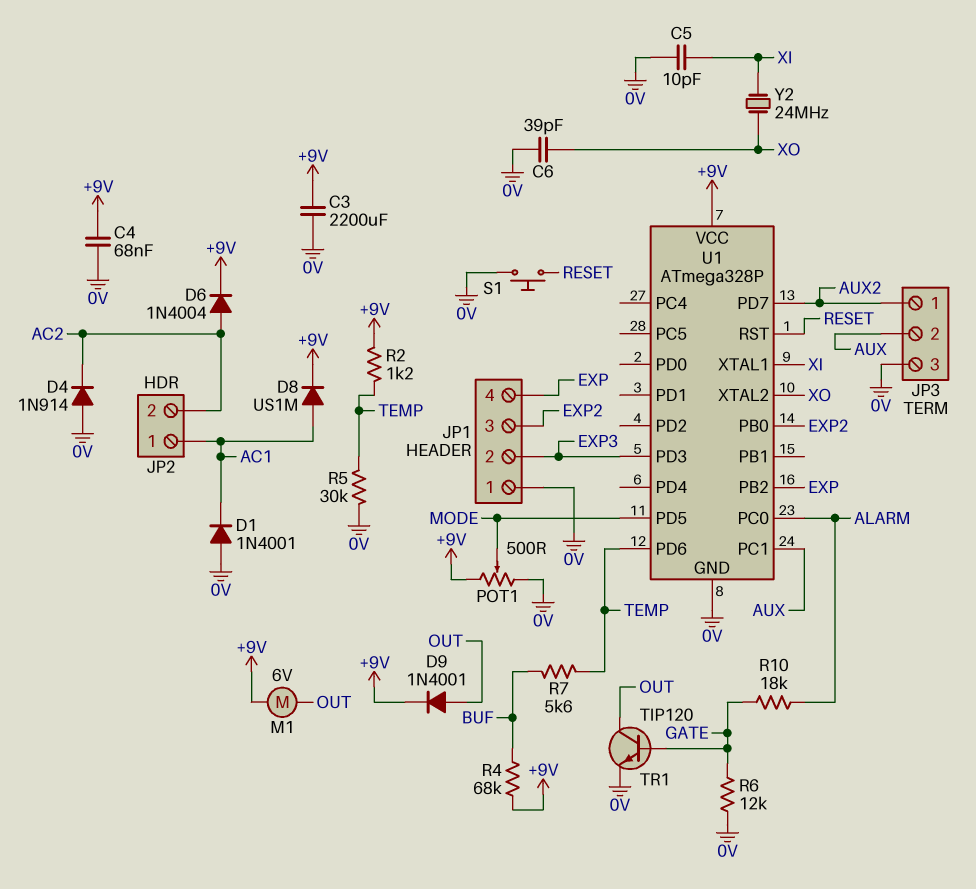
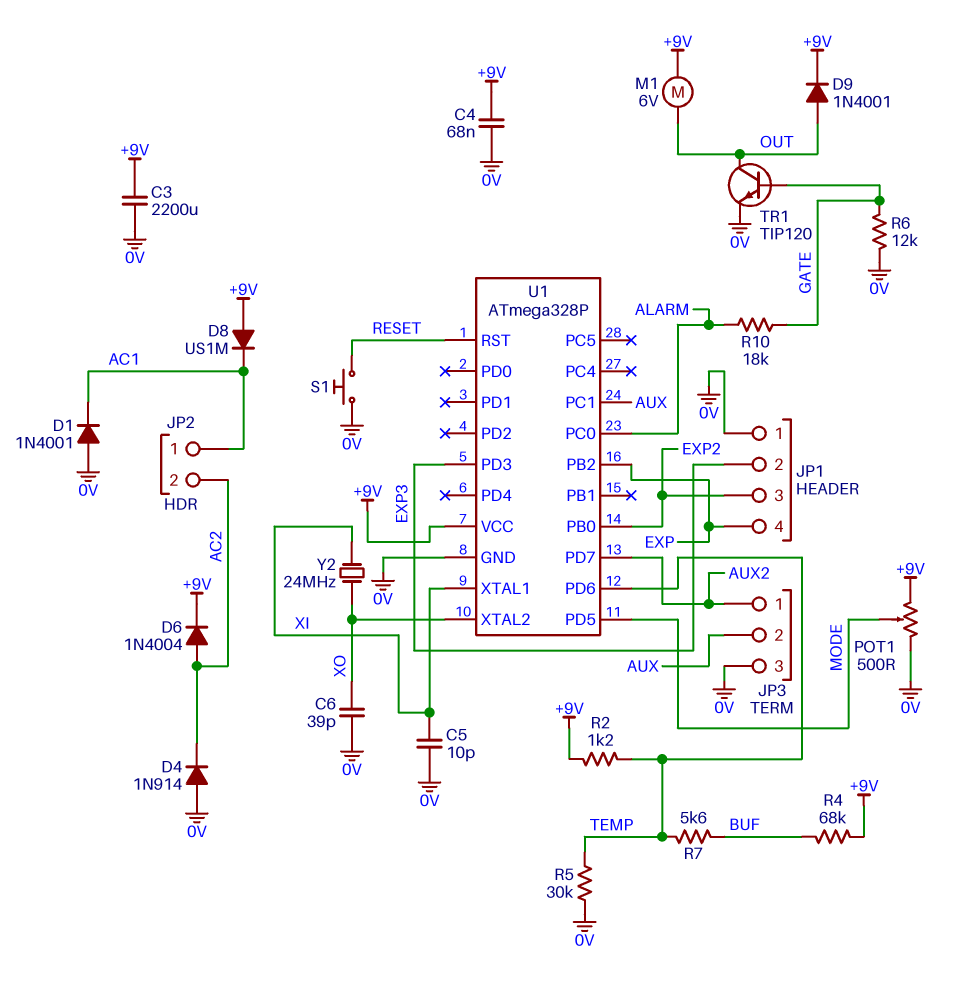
D8: diode US1M (A AC1, K +9V) -> diode US1M (A +9V, K AC1)

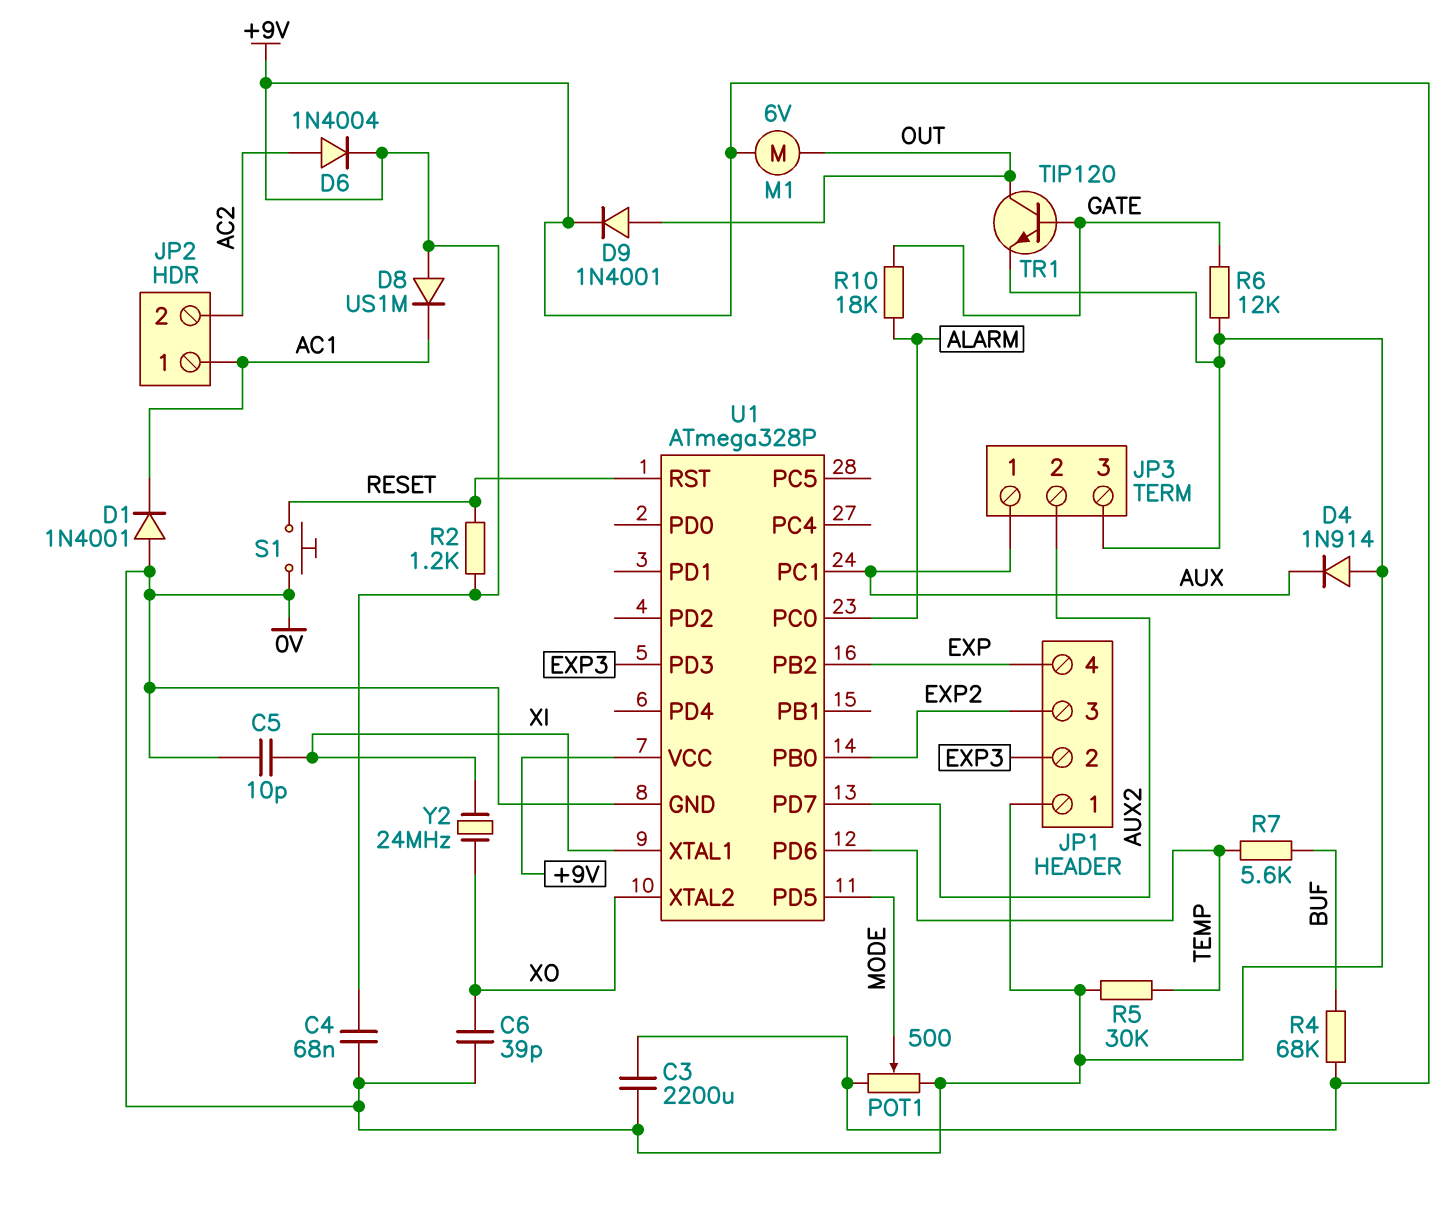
D4: diode 1N914 (A 0V, K AC2) -> diode 1N914 (A 0V, K AUX)
JP3 pin 1: AUX2 -> AUX
JP3 pin 2: AUX -> AUX2
R2: 1.2k (+9V, TEMP) -> 1.2k (+9V, RESET)

